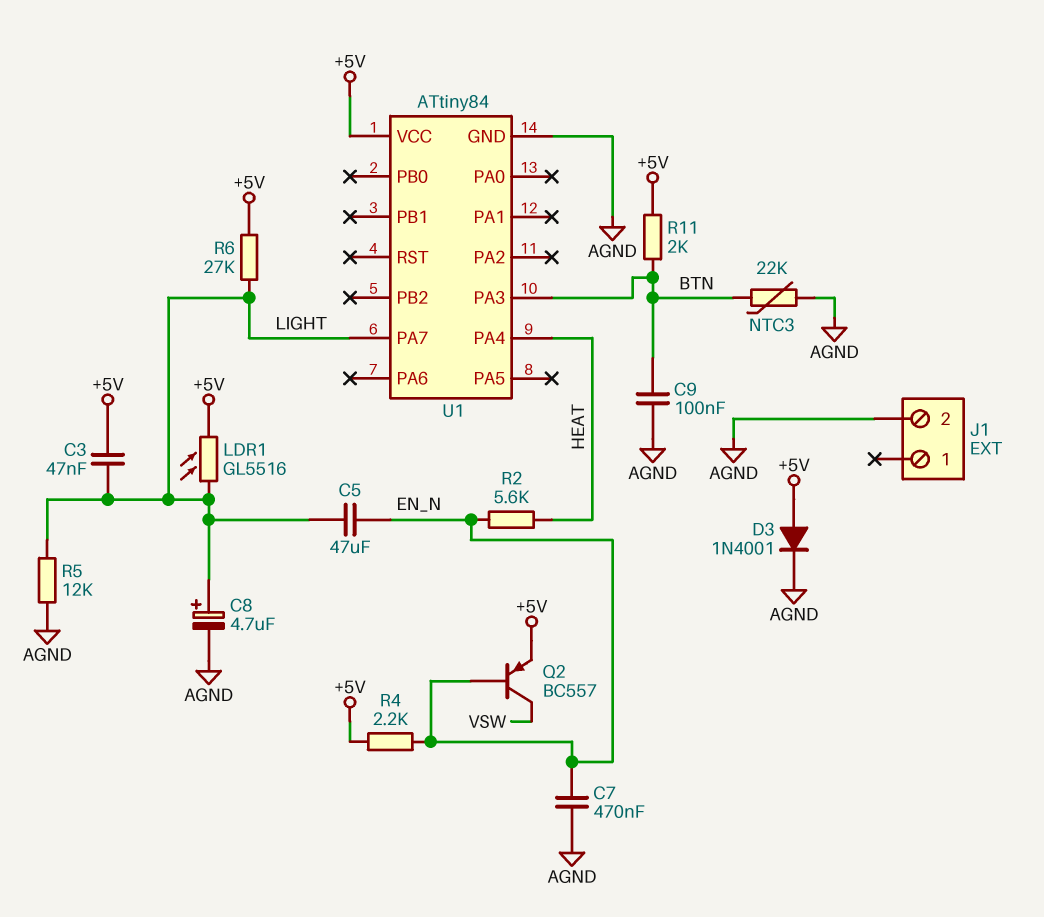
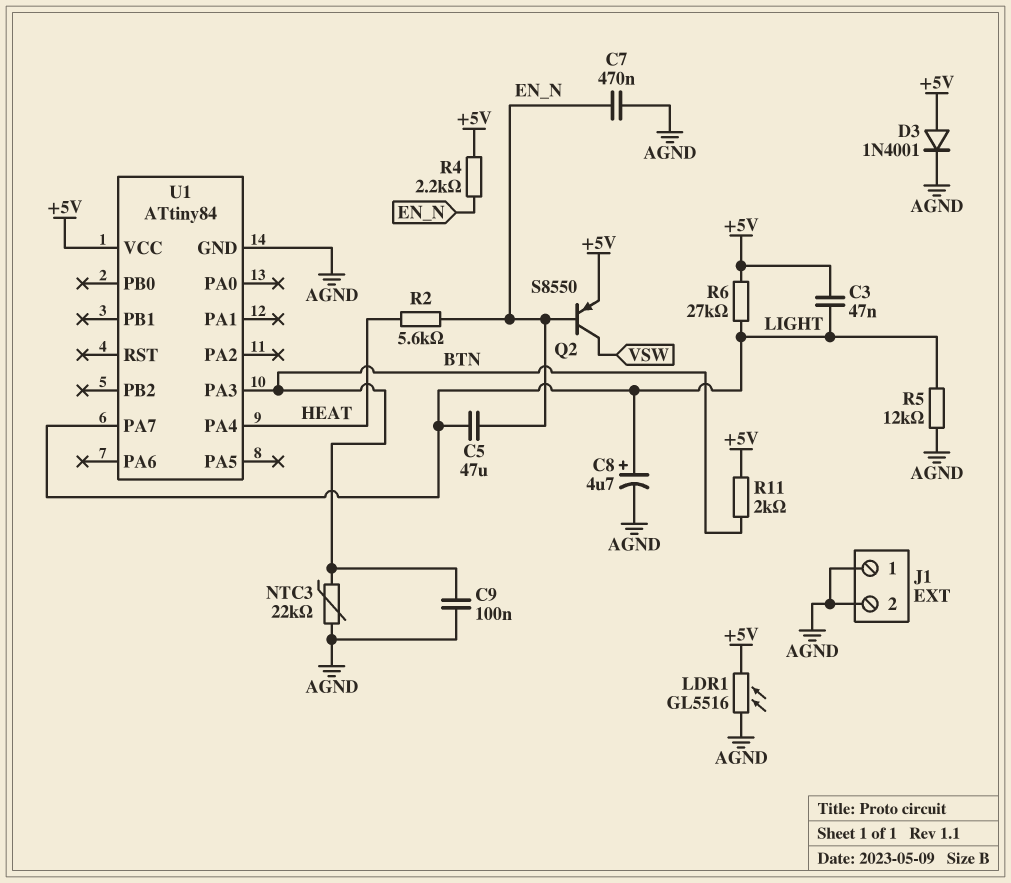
J1 pin 1: none -> AGND
LDR1: GL5516 (+5V, LIGHT) -> GL5516 (+5V, AGND)
Q2: PNP BC557 (B EN_N, C VSW, E +5V) -> PNP S8550 (B EN_N, C VSW, E +5V)

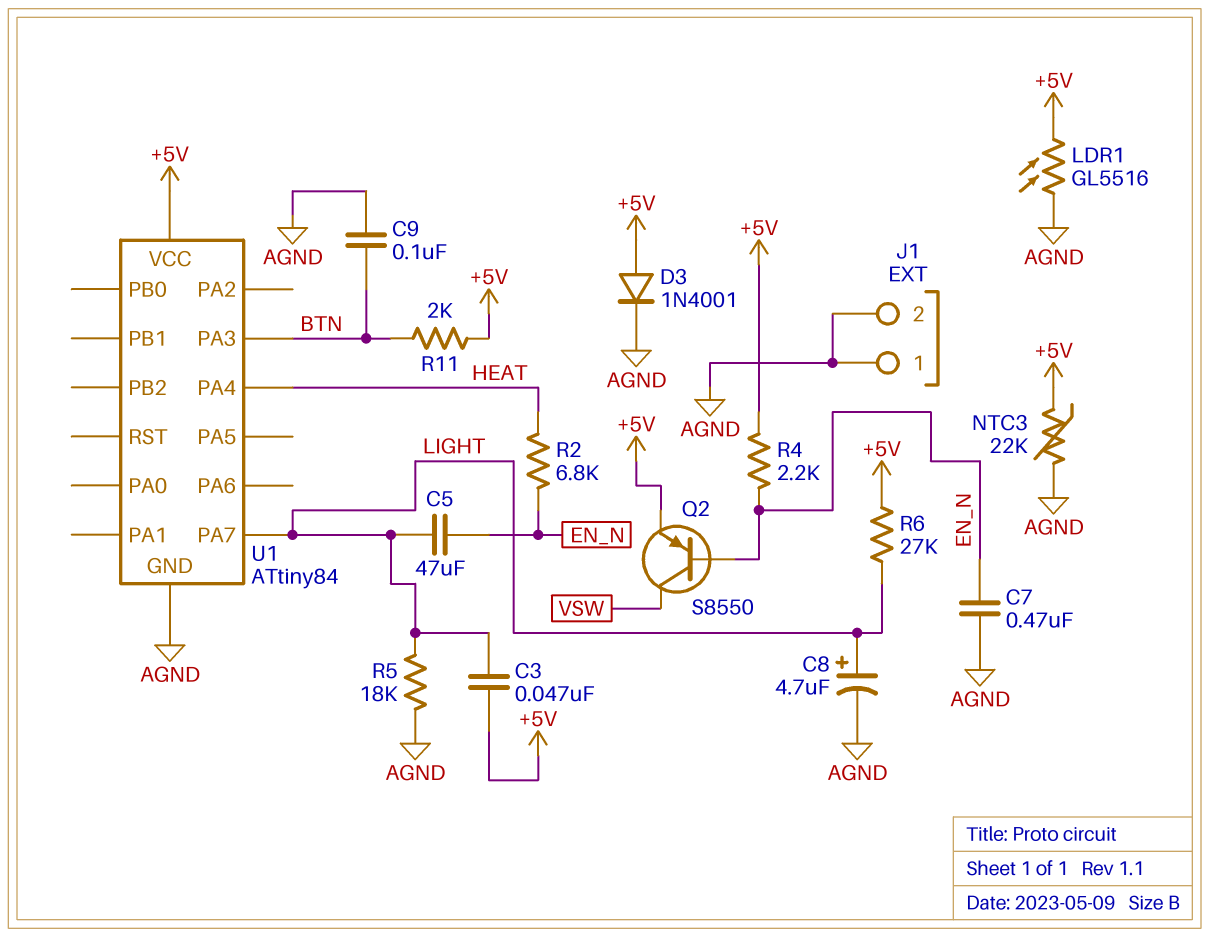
NTC3: 22k (AGND, BTN) -> 22k (+5V, AGND)
R2: 5.6k (EN_N, HEAT) -> 6.8k (EN_N, HEAT)
R5: 12k (AGND, LIGHT) -> 18k (AGND, LIGHT)

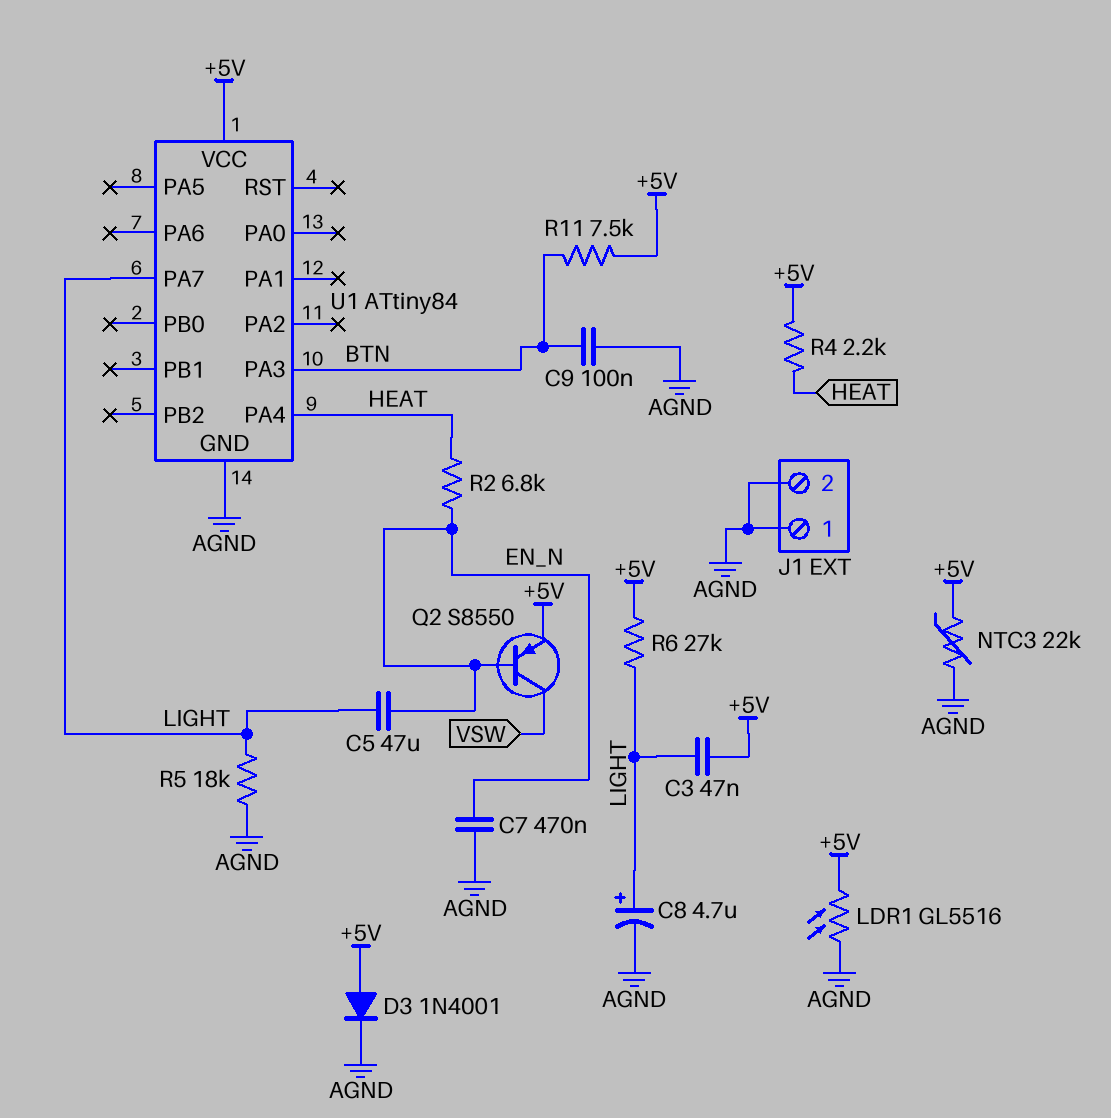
R4: 2.2k (+5V, EN_N) -> 2.2k (+5V, HEAT)
R11: 2k (+5V, BTN) -> 7.5k (+5V, BTN)

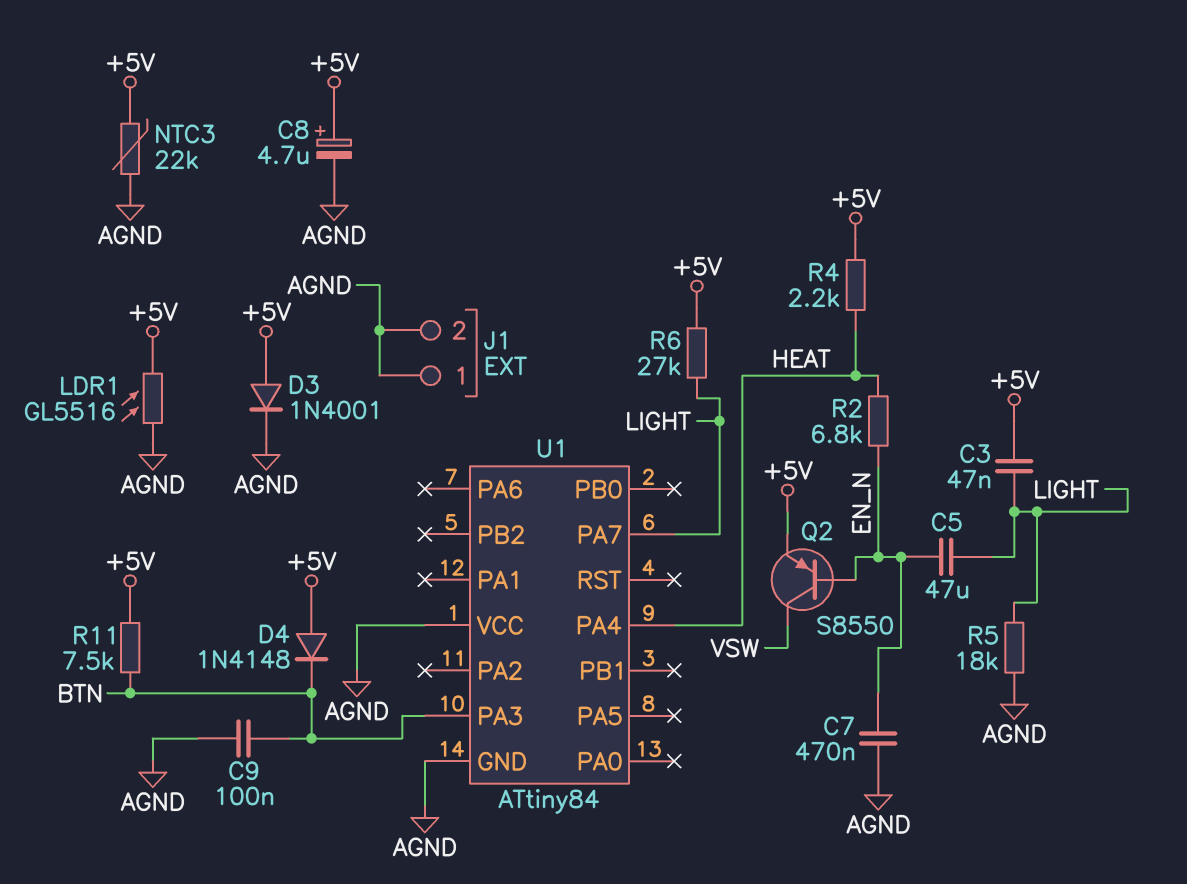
C8: 4.7uF (plus LIGHT, minus AGND) -> 4.7uF (plus +5V, minus AGND)
D4: none -> diode 1N4148 (A +5V, K BTN)
U1 pin VCC: +5V -> AGND

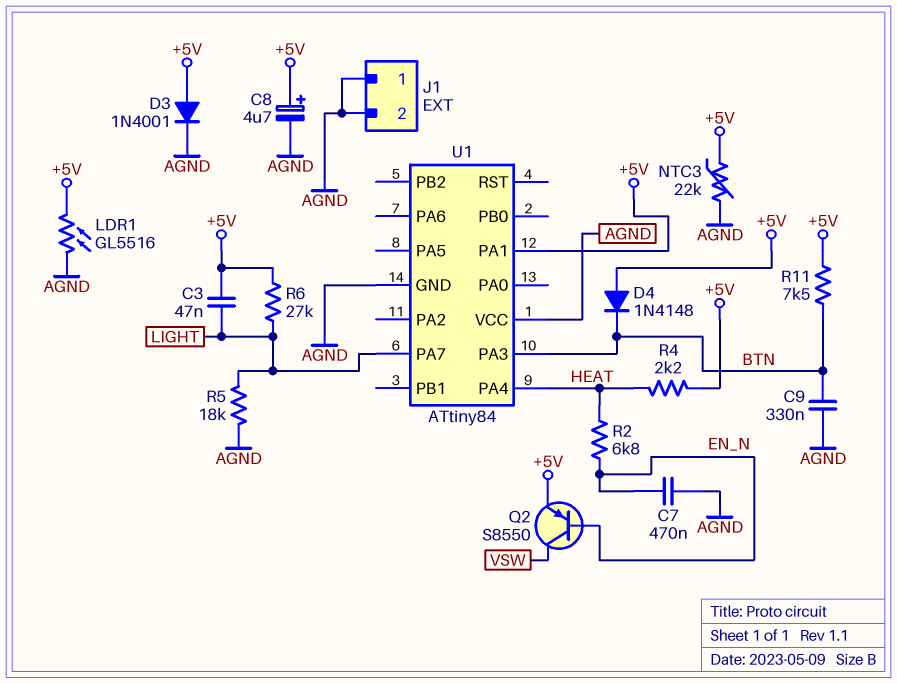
C5: 47uF (EN_N, LIGHT) -> none
C9: 100nF (AGND, BTN) -> 330nF (AGND, BTN)
U1 pin PA1: none -> +5V

